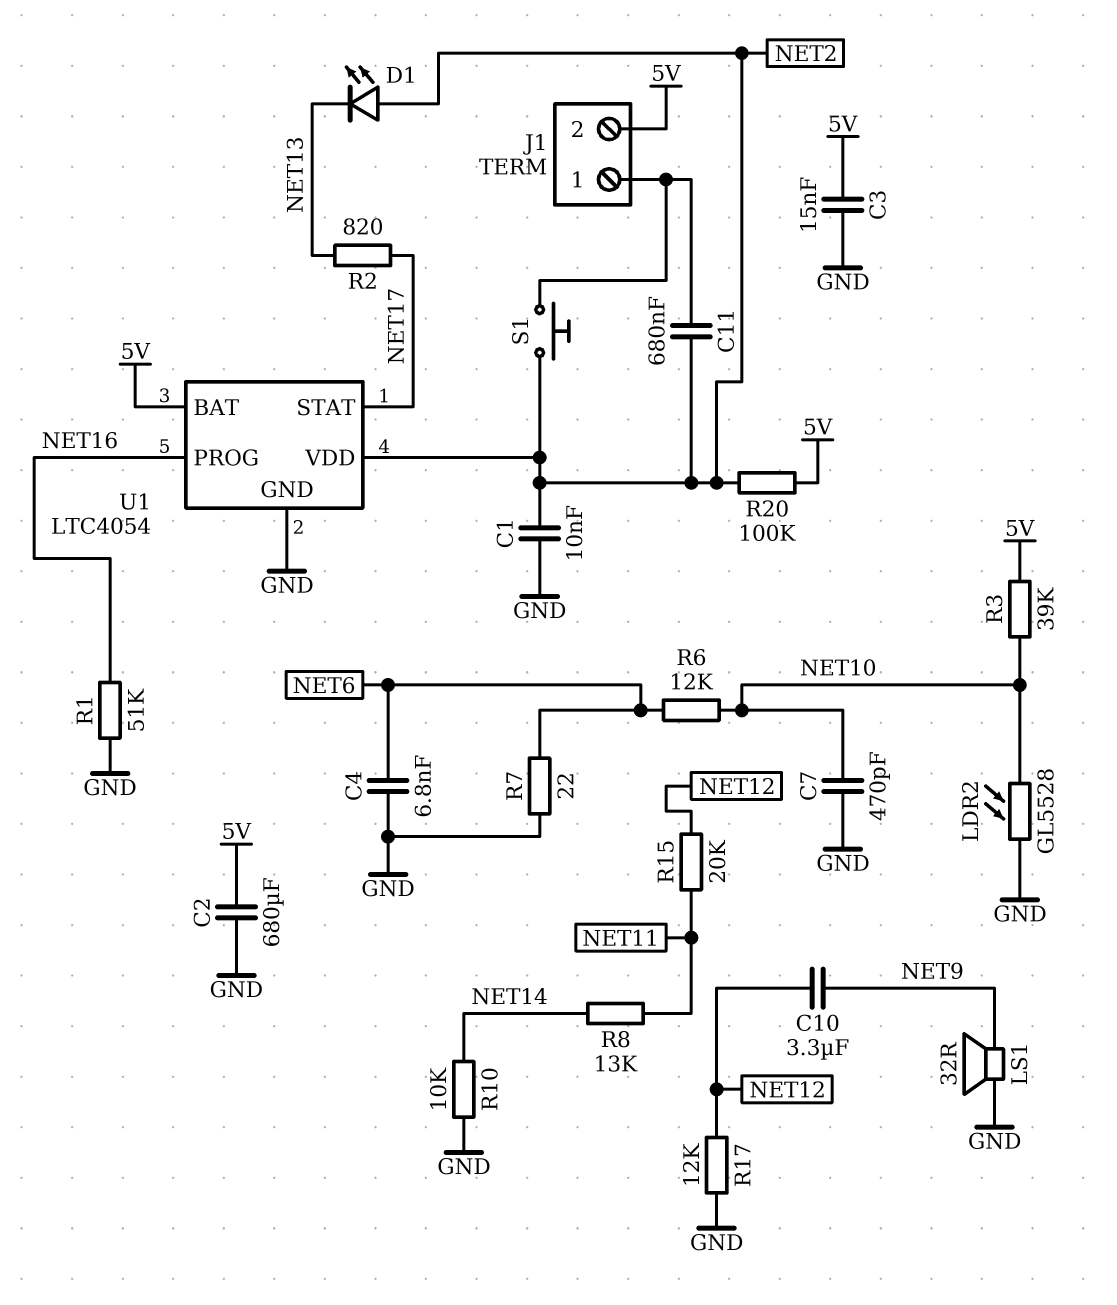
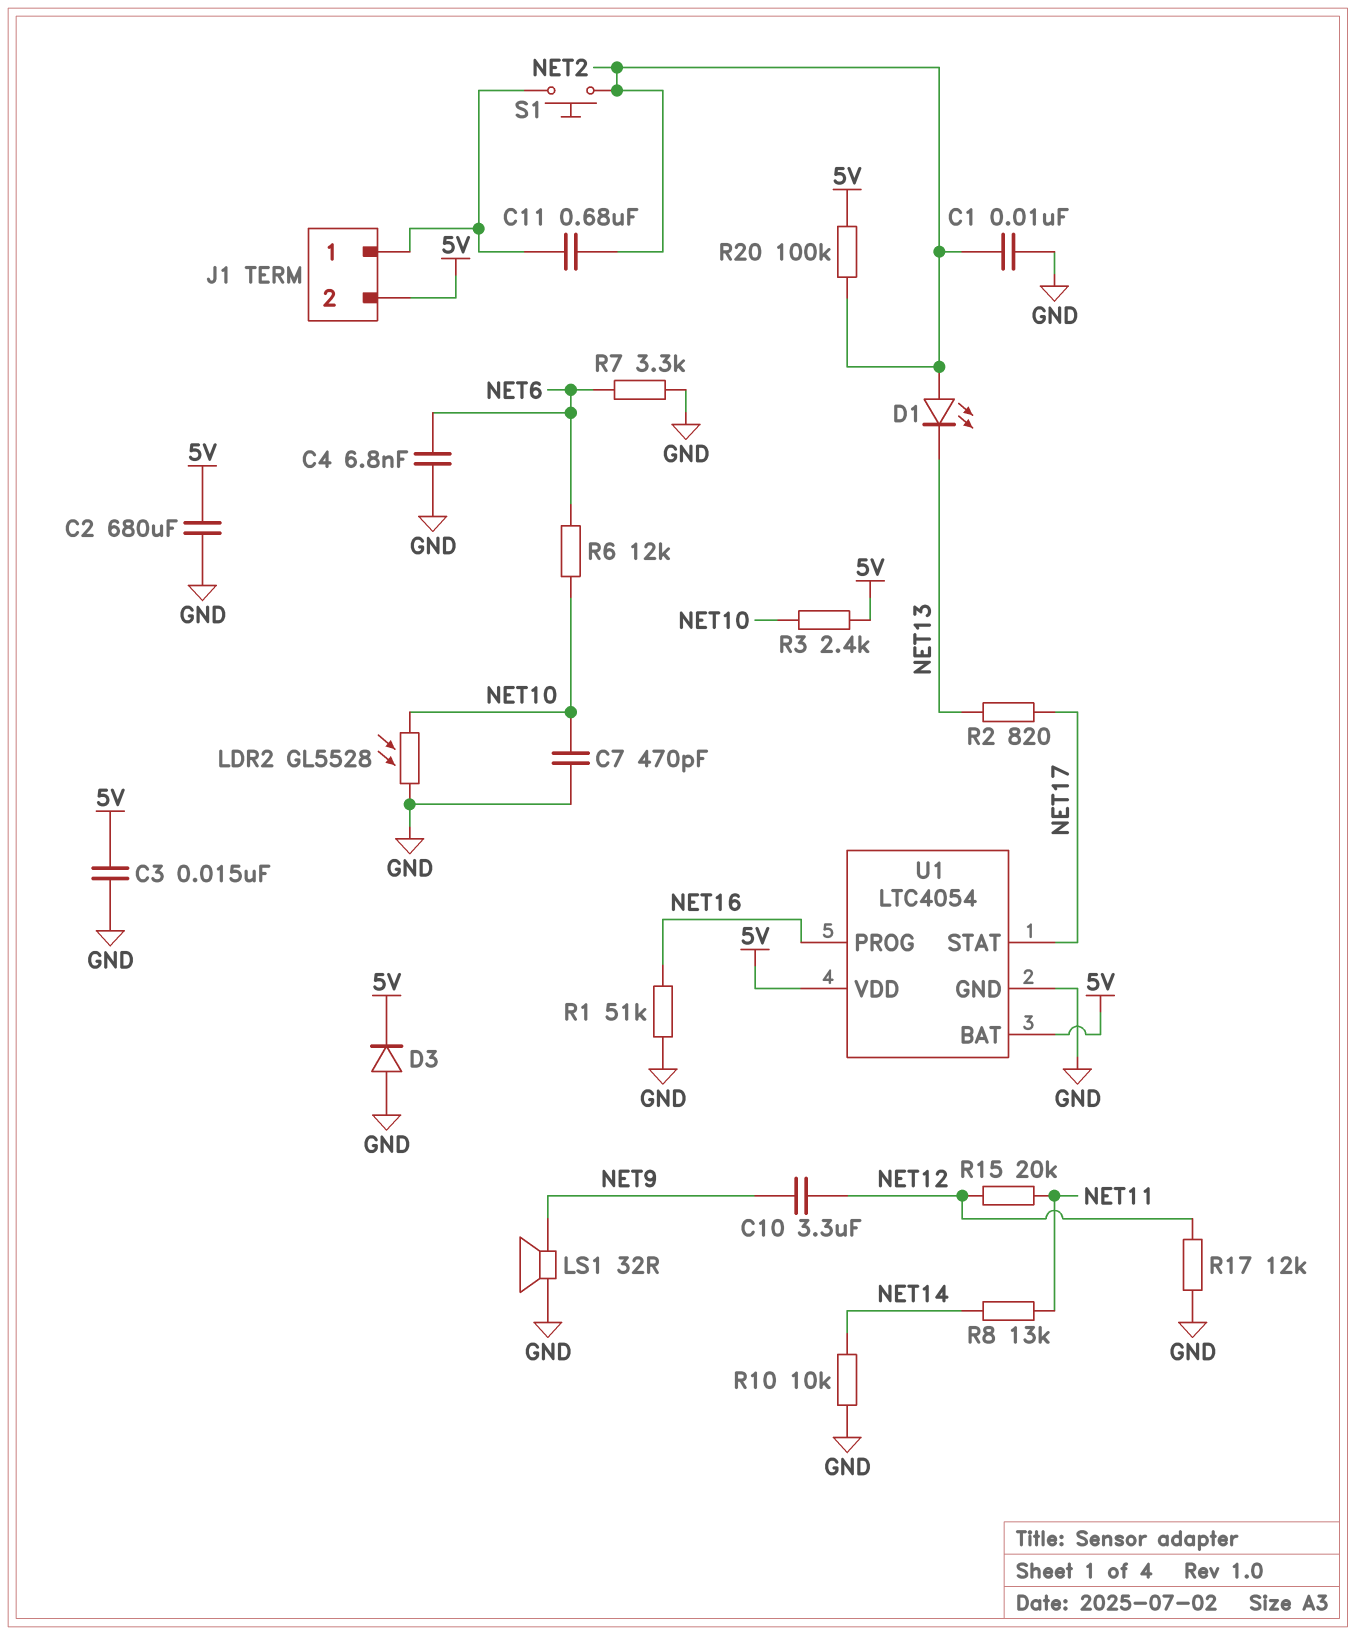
D3: none -> diode (A GND, K 5V)
R3: 39k (5V, NET10) -> 2.4k (5V, NET10)
R7: 22 (GND, NET6) -> 3.3k (GND, NET6)
U1 pin VDD: NET2 -> 5V

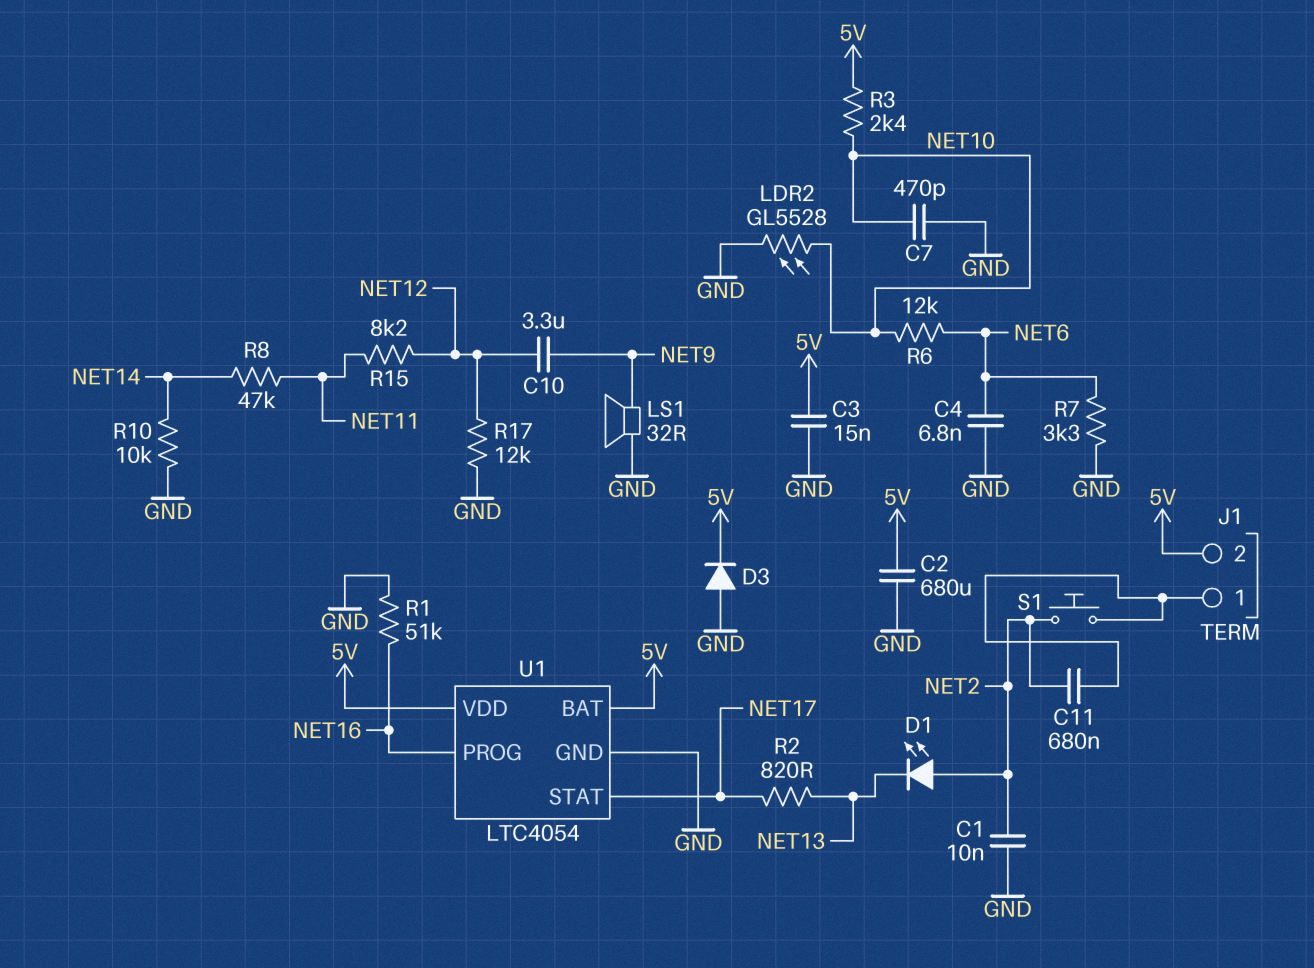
R8: 13k (NET11, NET14) -> 47k (NET11, NET14)
R15: 20k (NET11, NET12) -> 8.2k (NET11, NET12)
R20: 100k (5V, NET2) -> none

